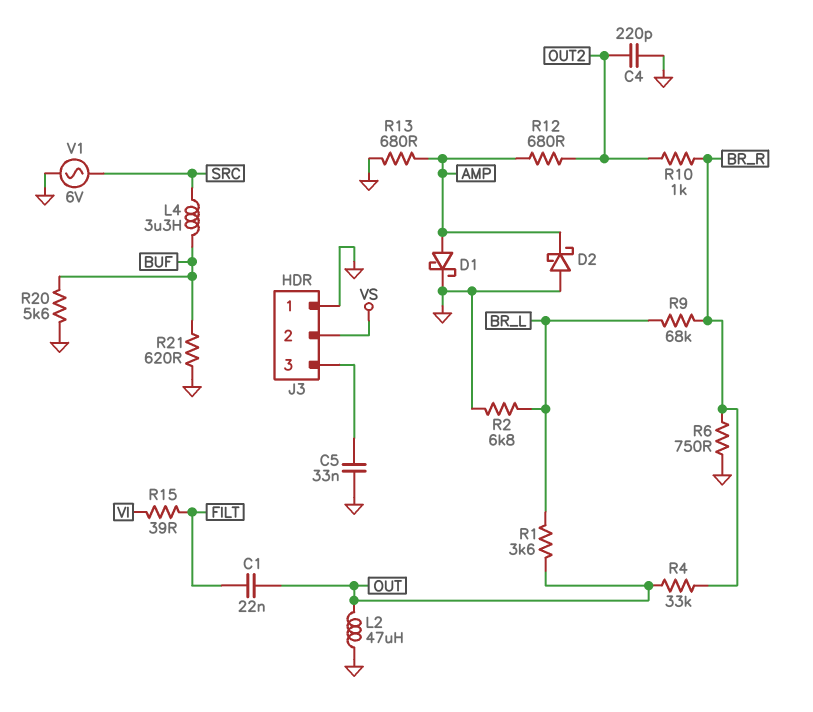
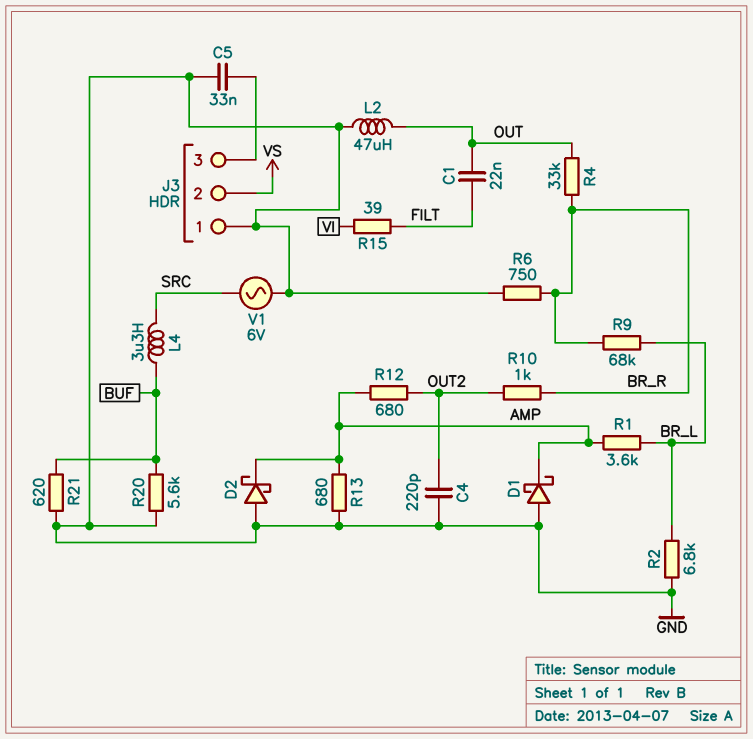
D1: schottky (A AMP, K GND) -> schottky (A GND, K AMP)
R1: 3.6k (BR_L, OUT) -> 3.6k (AMP, BR_L)

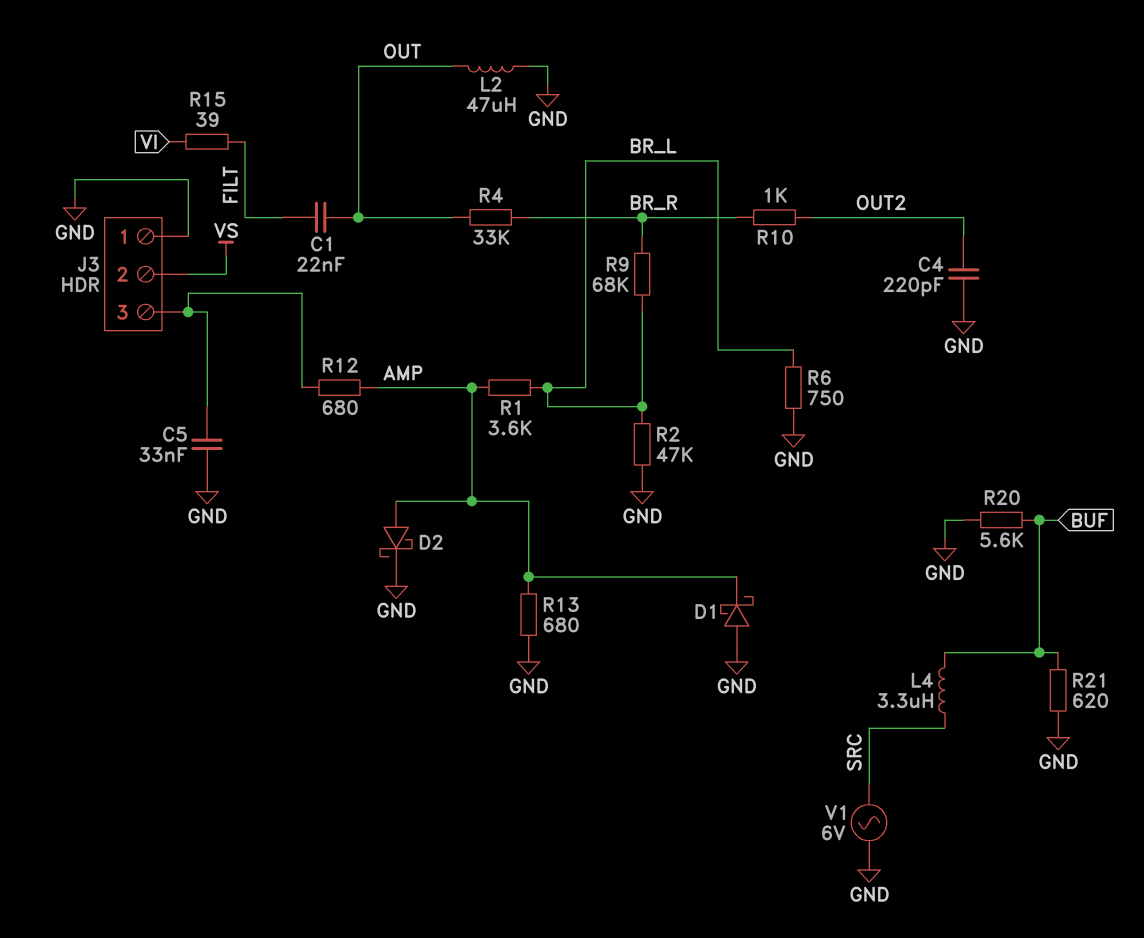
D2: schottky (A GND, K AMP) -> schottky (A AMP, K GND)
R2: 6.8k (BR_L, GND) -> 47k (BR_L, GND)
R6: 750 (BR_R, GND) -> 750 (BR_L, GND)
R12: 680 (AMP, OUT2) -> 680 (AMP, J3/3)

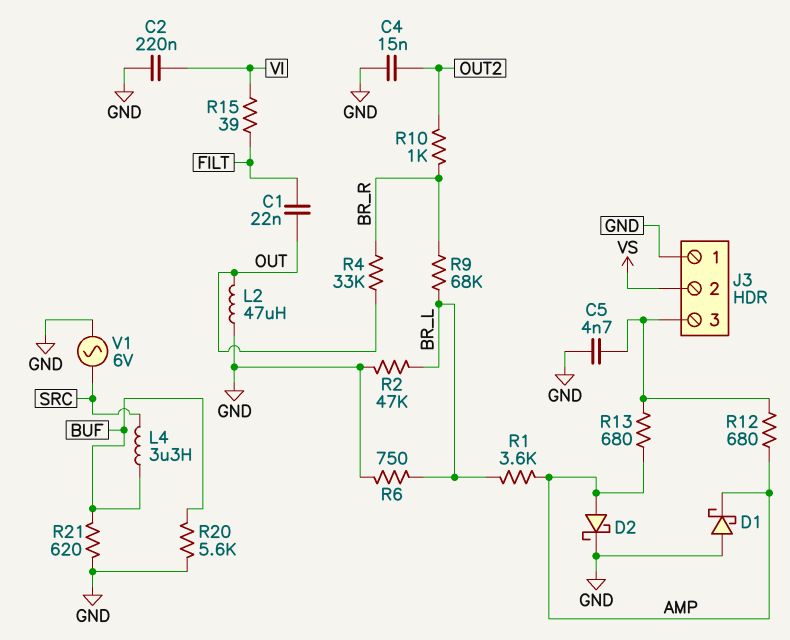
C2: none -> 220nF (GND, VI)
C4: 220pF (GND, OUT2) -> 15nF (GND, OUT2)
C5: 33nF (GND, J3/3) -> 4.7nF (GND, J3/3)
R13: 680 (AMP, GND) -> 680 (AMP, J3/3)

